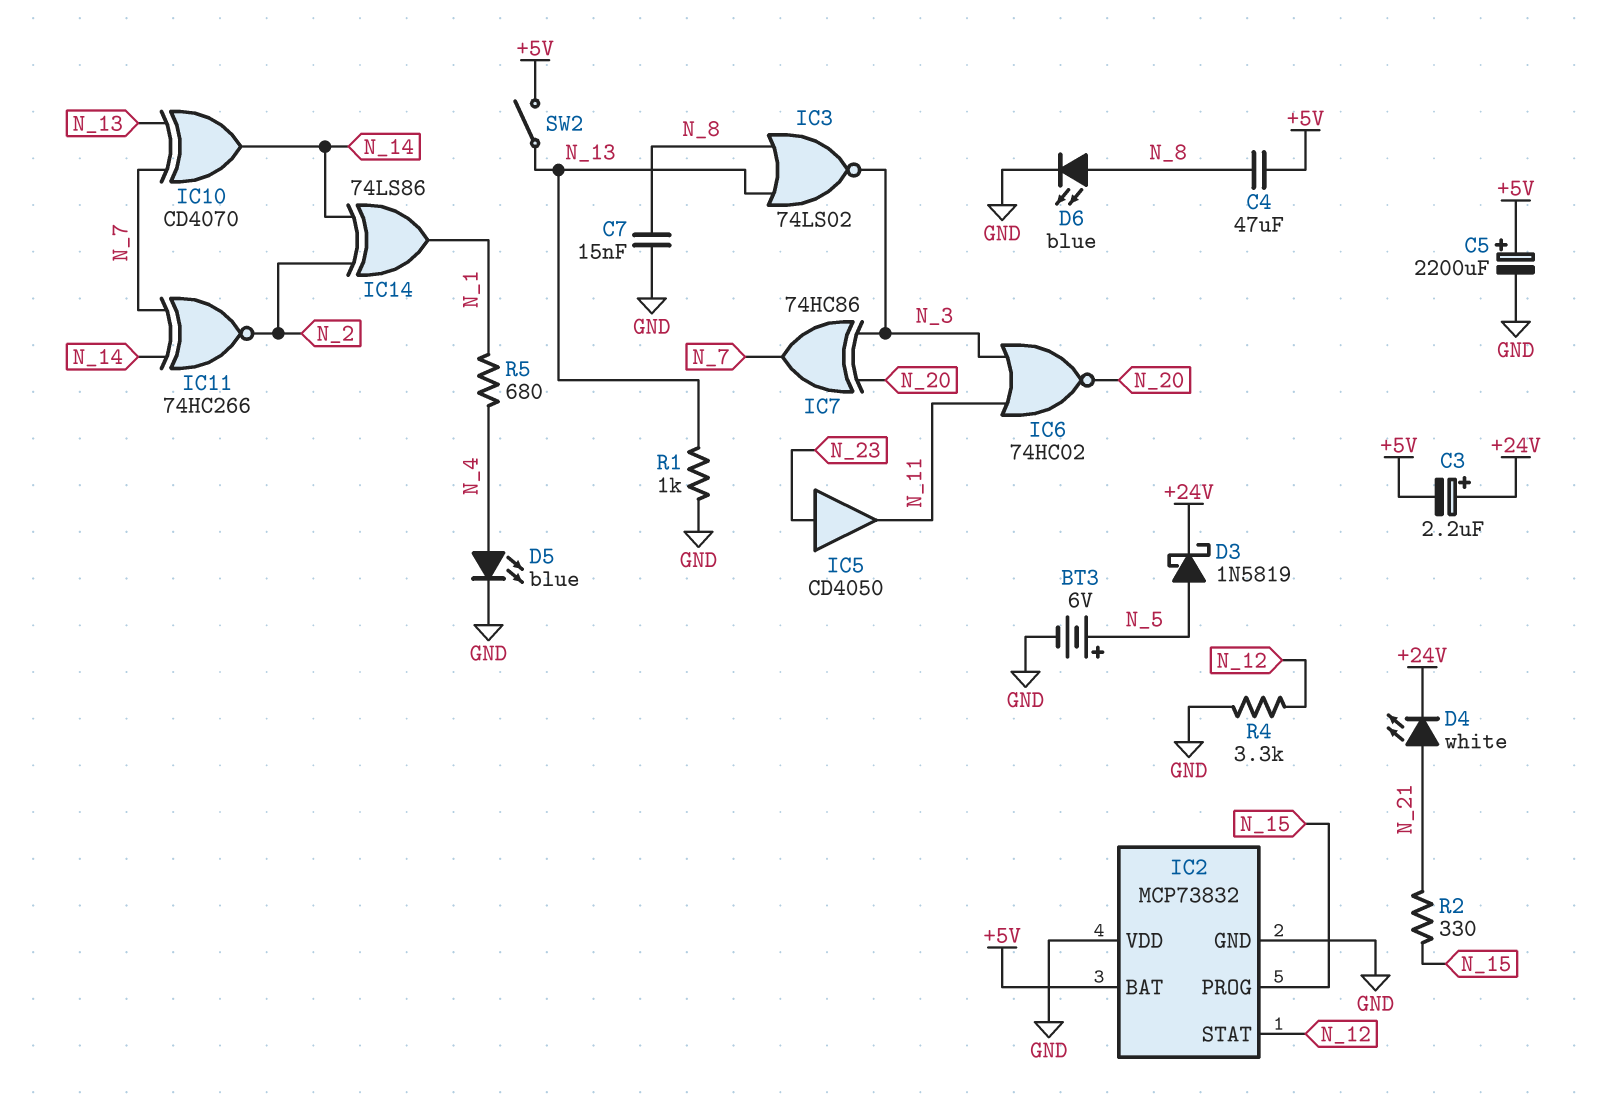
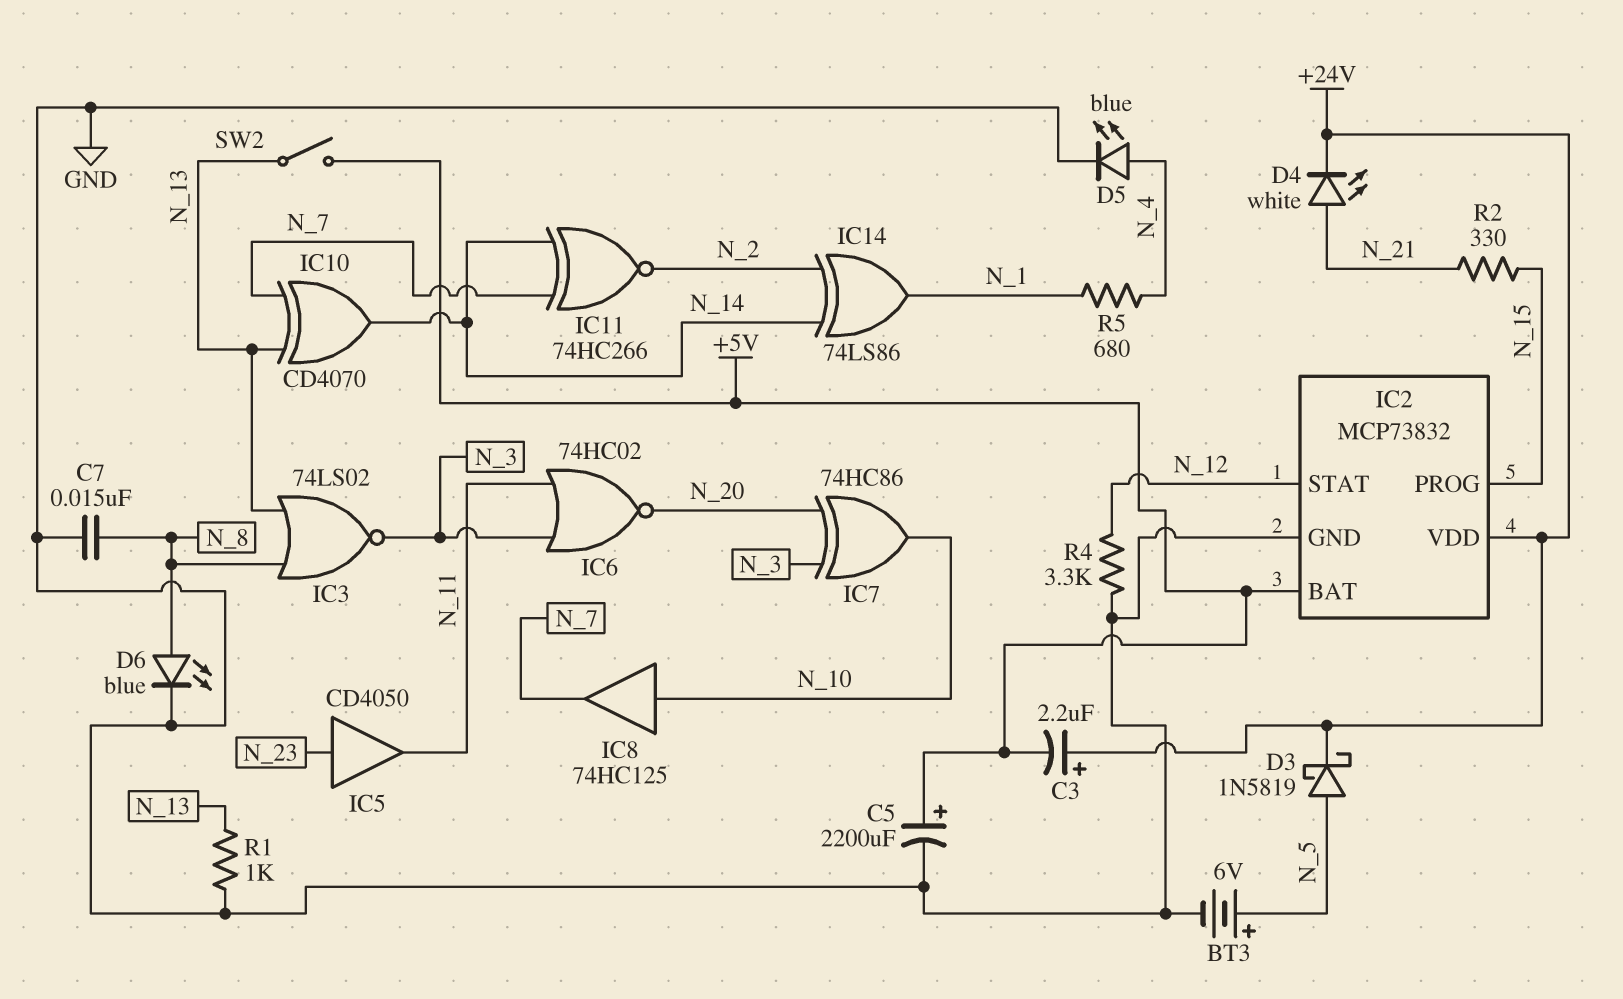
C4: 47uF (+5V, N_8) -> none
IC2 pin VDD: GND -> +24V
IC7: XOR 74HC86 (in N_3, in N_20, out N_7) -> XOR 74HC86 (in N_3, in N_20, out N_10)
IC8: none -> buffer 74HC125 (in N_10, out N_7)

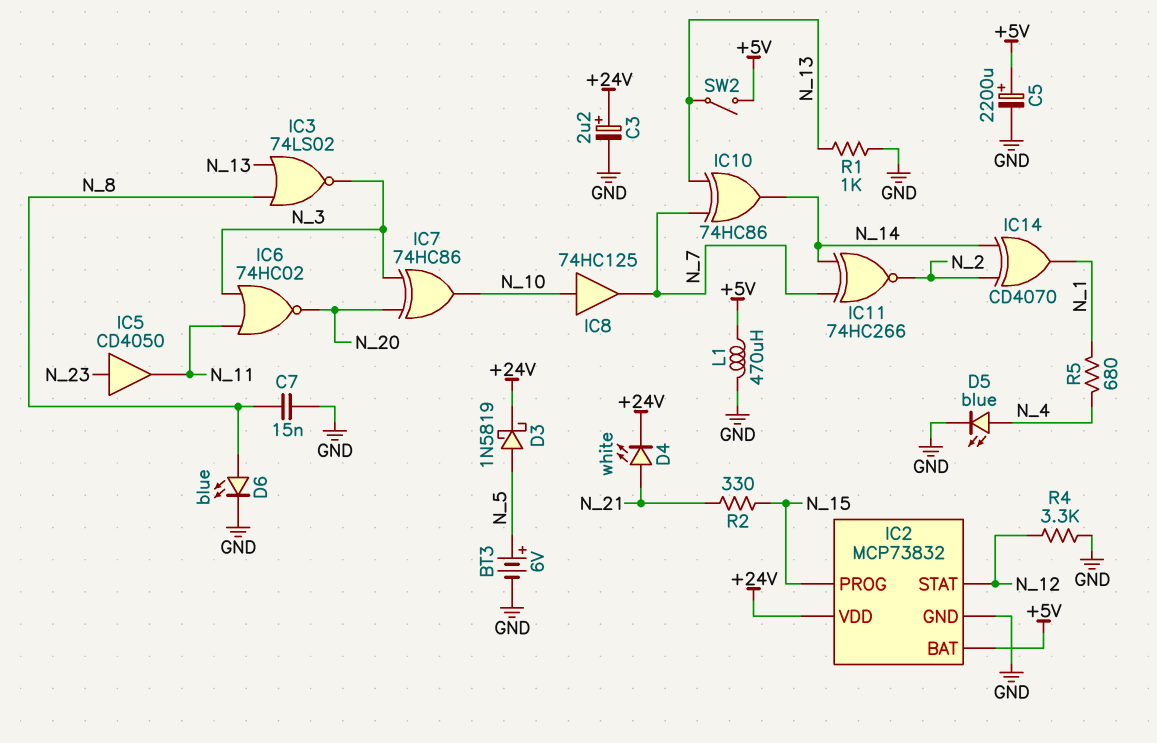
C3: 2.2uF (plus +24V, minus +5V) -> 2.2uF (plus +24V, minus GND)
IC10: XOR CD4070 (in N_7, in N_13, out N_14) -> XOR 74HC86 (in N_7, in N_13, out N_14)
IC14: XOR 74LS86 (in N_2, in N_14, out N_1) -> XOR CD4070 (in N_2, in N_14, out N_1)
L1: none -> 470uH (+5V, GND)

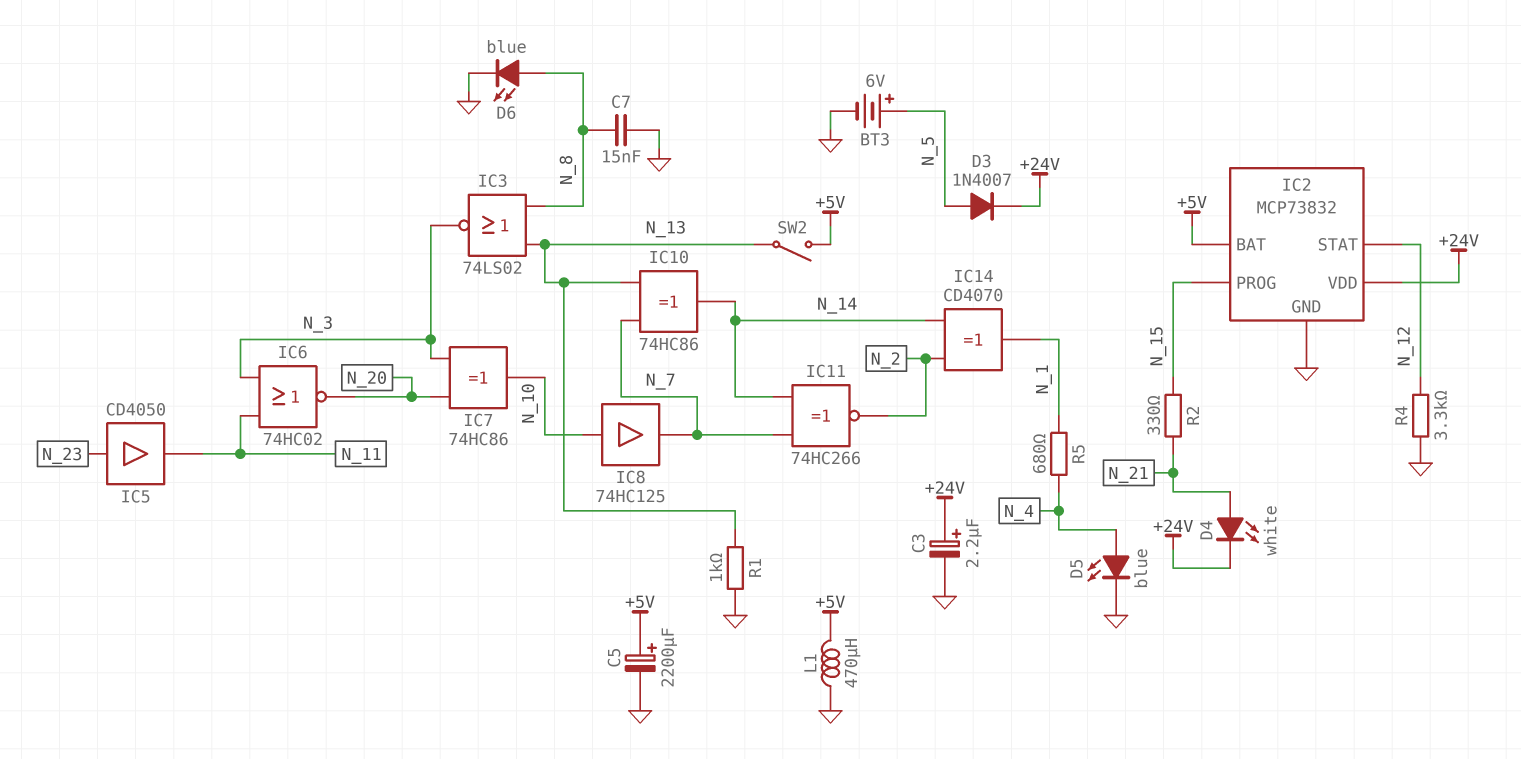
D3: schottky 1N5819 (A N_5, K +24V) -> diode 1N4007 (A N_5, K +24V)

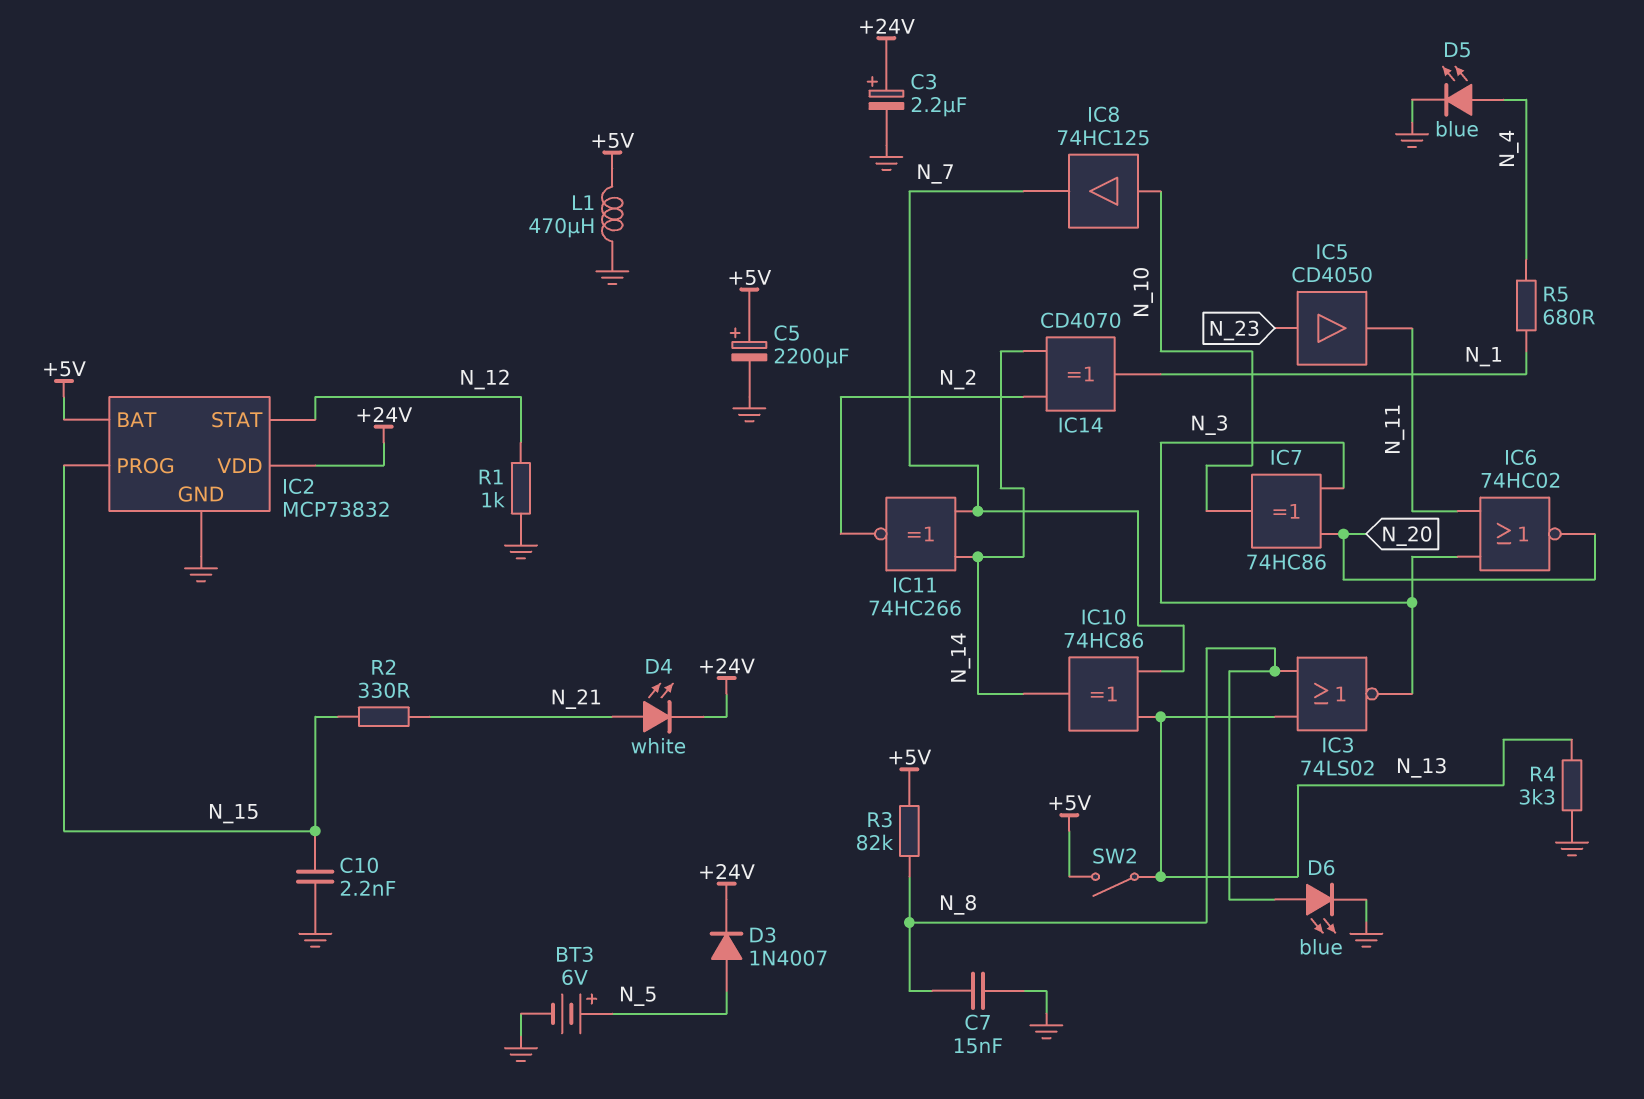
C10: none -> 2.2nF (GND, N_15)
R1: 1k (GND, N_13) -> 1k (GND, N_12)
R3: none -> 82k (+5V, N_8)
R4: 3.3k (GND, N_12) -> 3.3k (GND, N_13)

